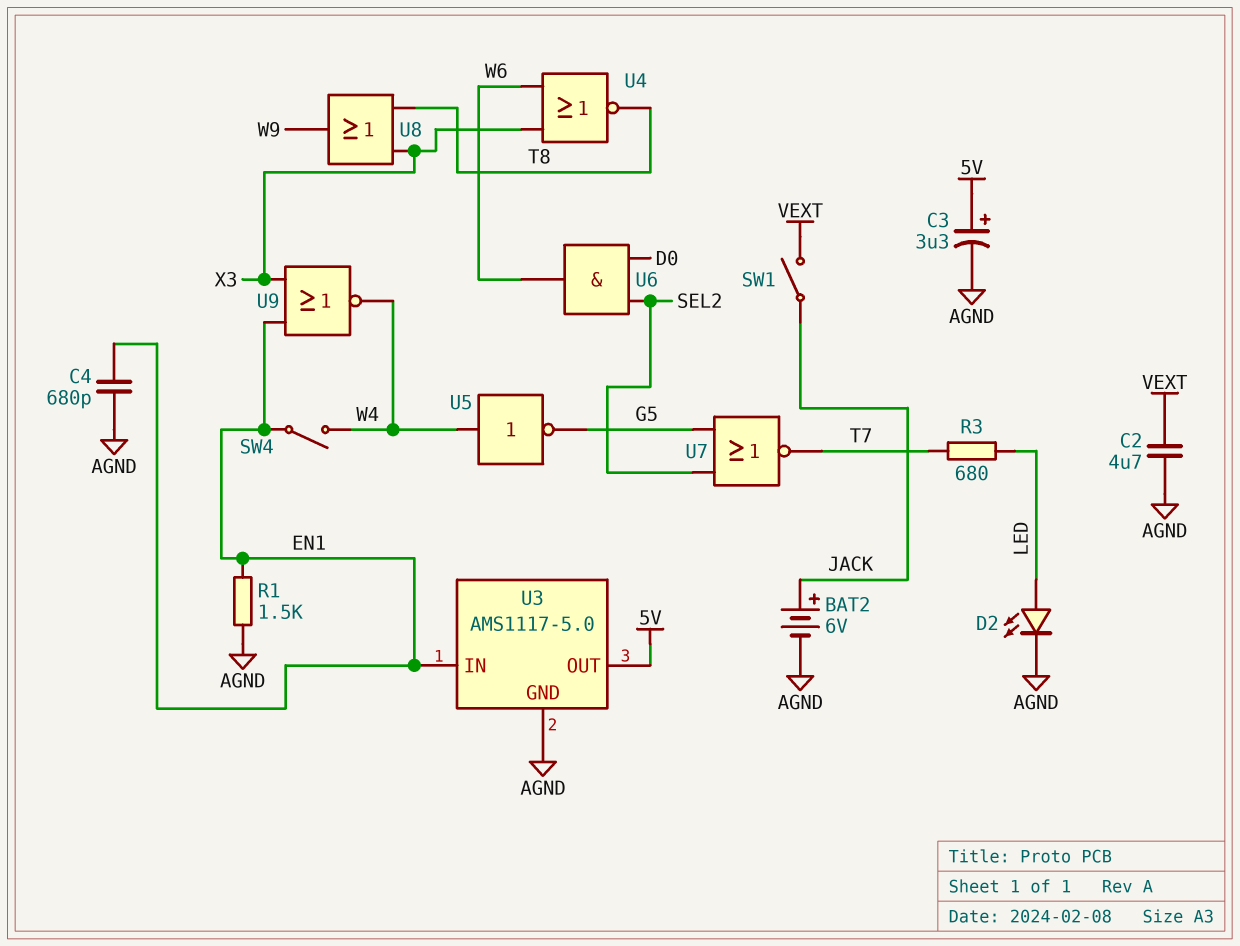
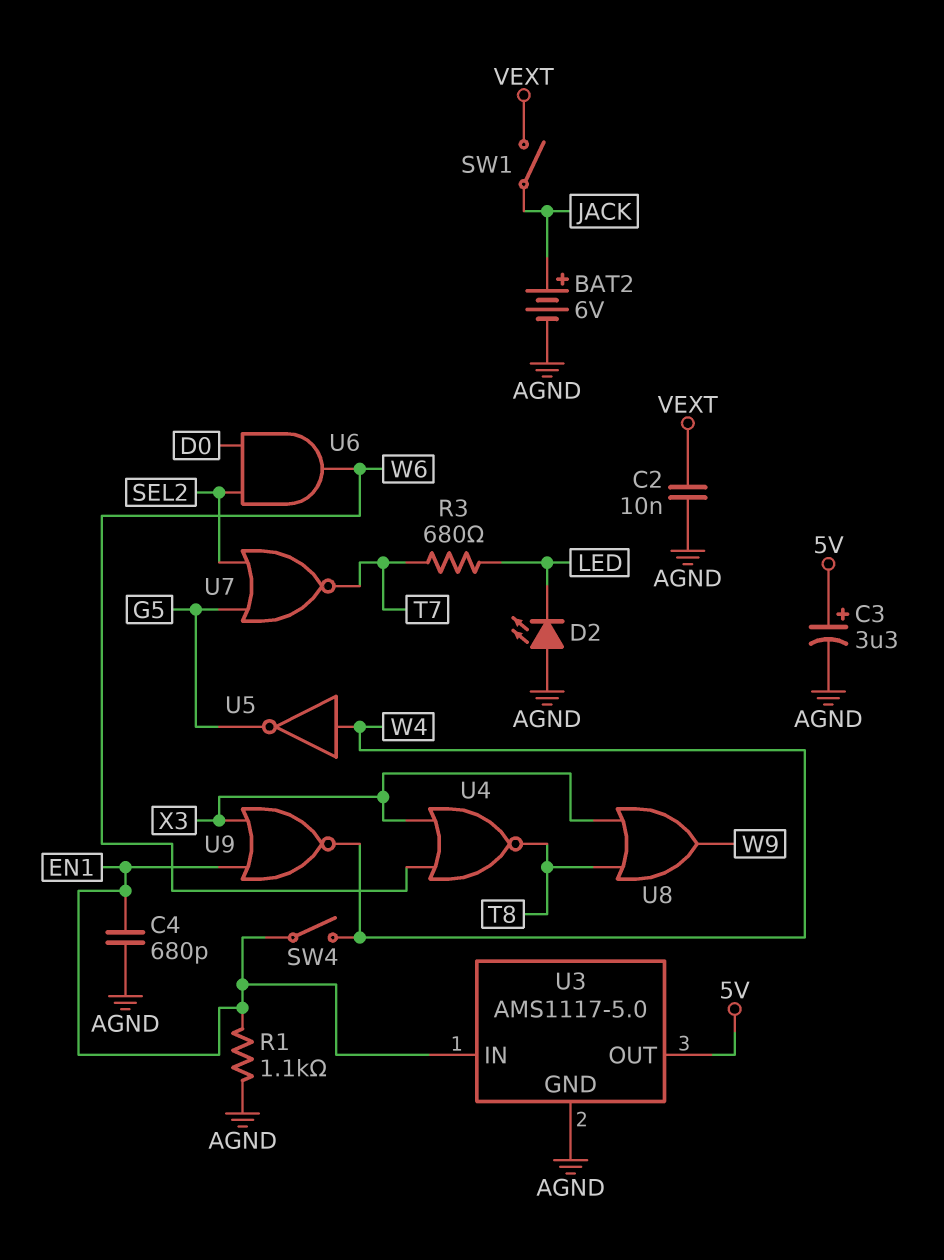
C2: 4.7uF (AGND, VEXT) -> 10nF (AGND, VEXT)
D2: LED (A LED, K AGND) -> LED (A AGND, K LED)
R1: 1.5k (AGND, EN1) -> 1.1k (AGND, EN1)

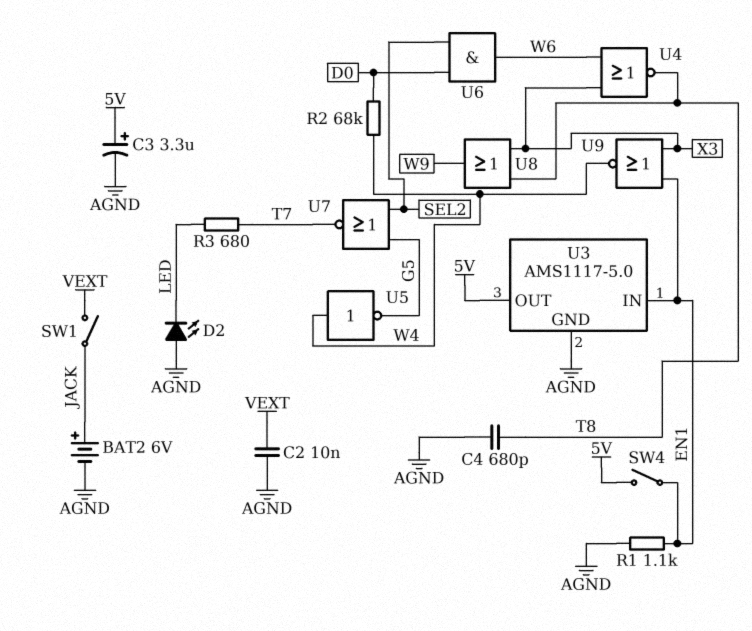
C4: 680pF (AGND, EN1) -> 680pF (AGND, T8)
R2: none -> 68k (D0, W4)
SW4: switch (EN1, W4) -> switch (5V, EN1)

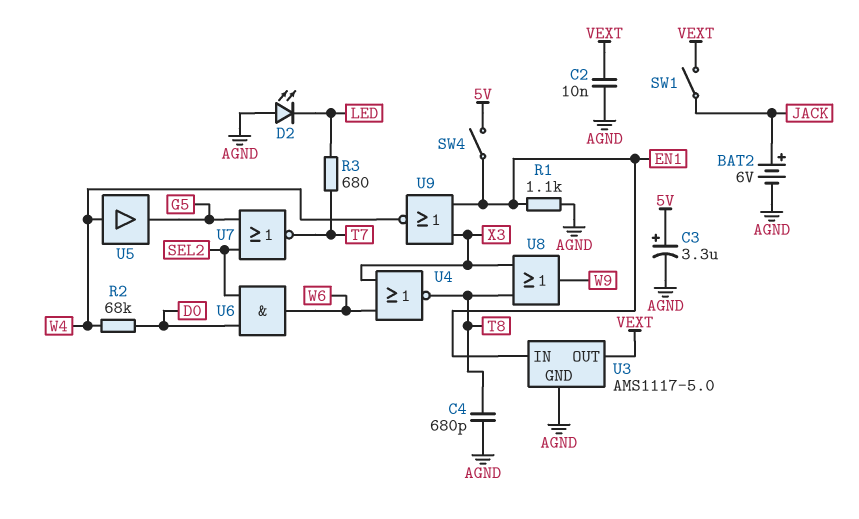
U3 pin OUT: 5V -> VEXT
U5: NOT (in W4, out G5) -> buffer (in W4, out G5)

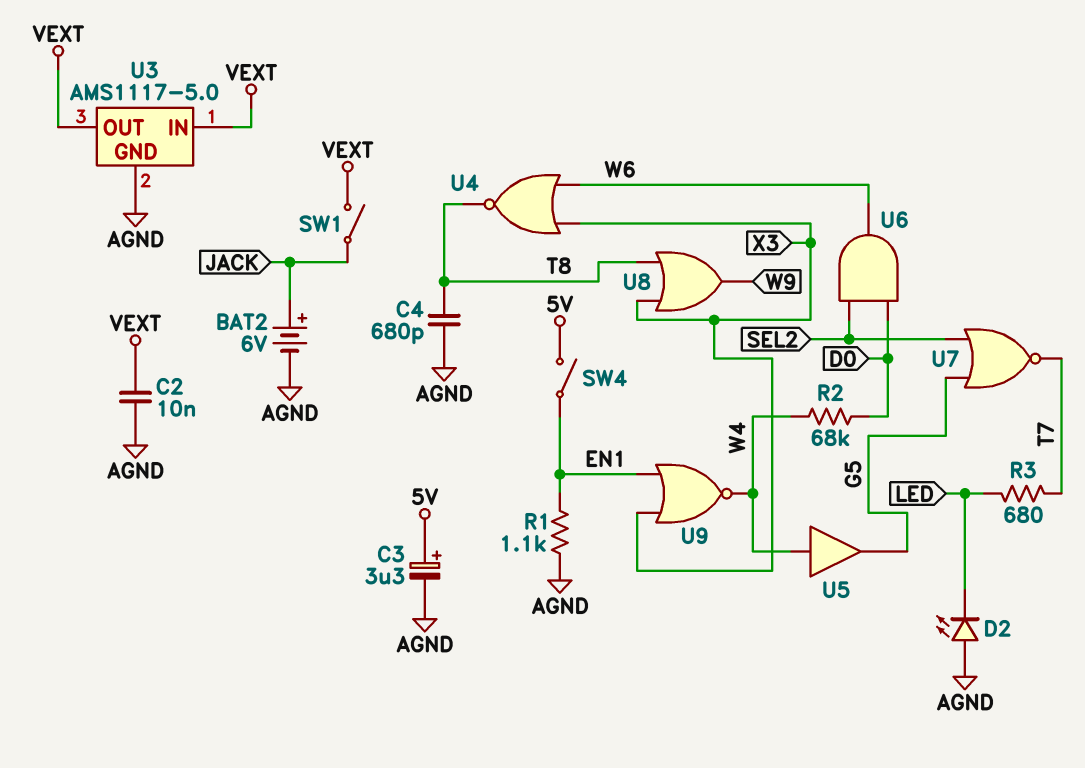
U3 pin IN: EN1 -> VEXT

